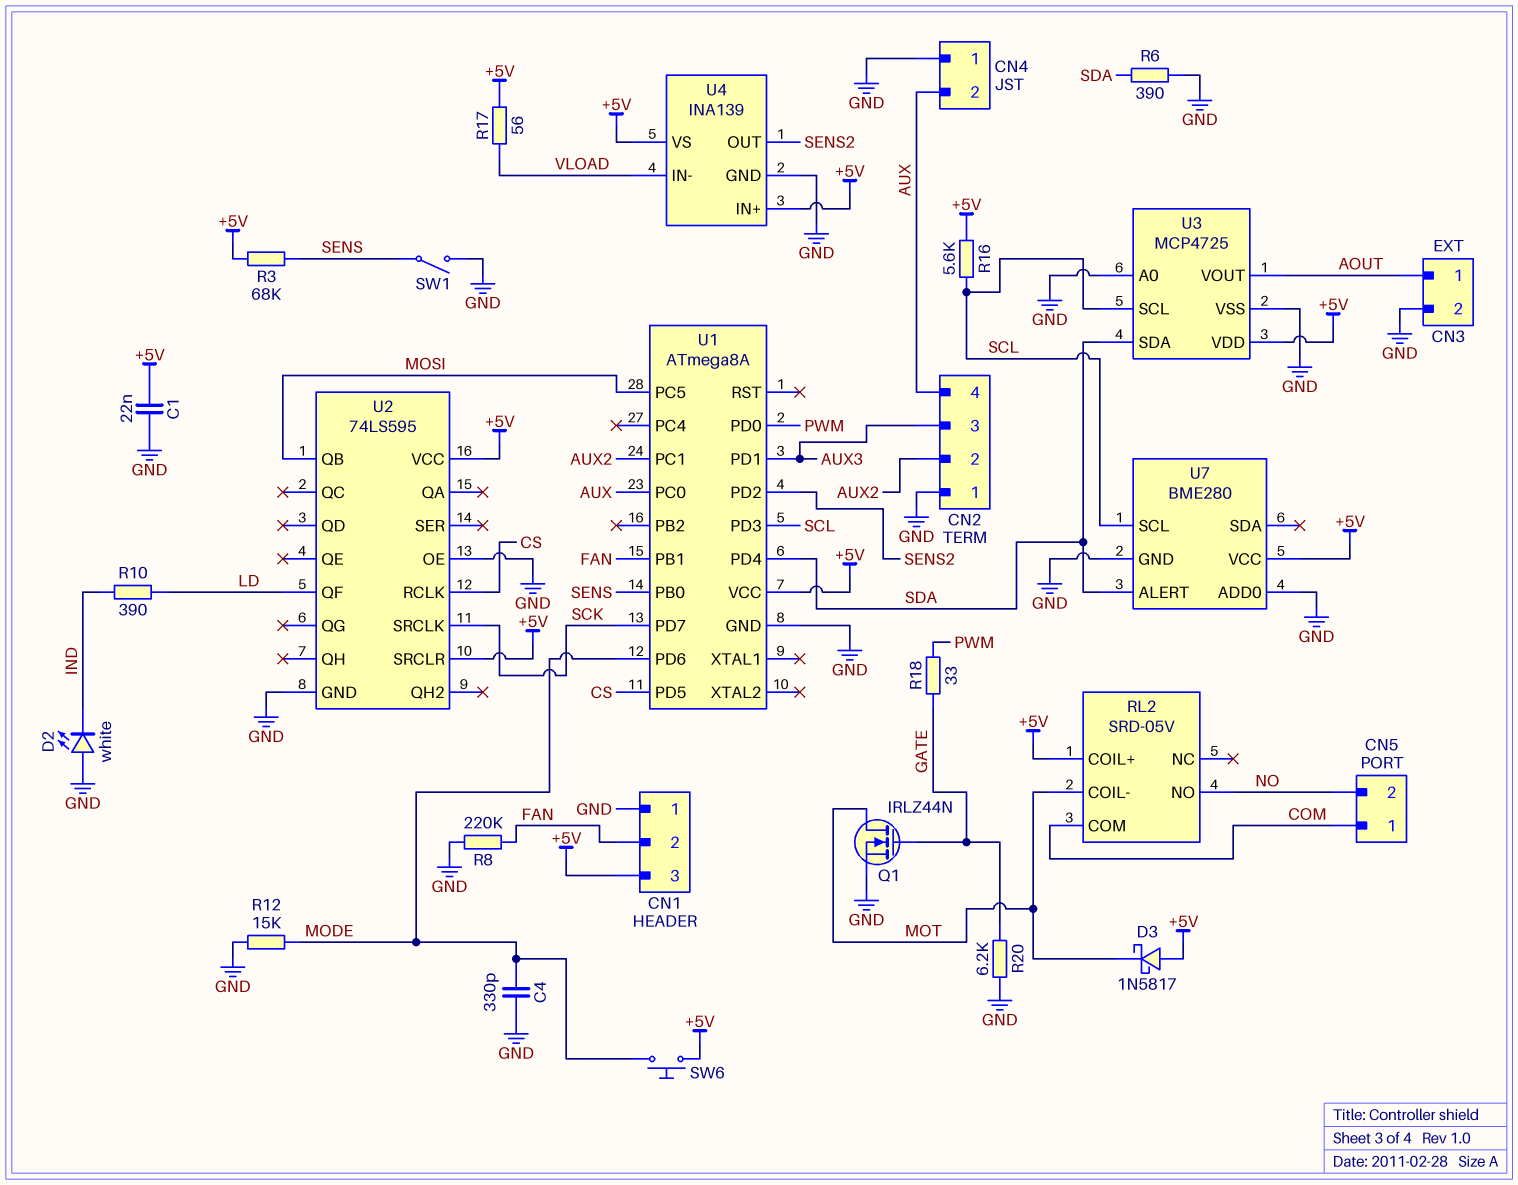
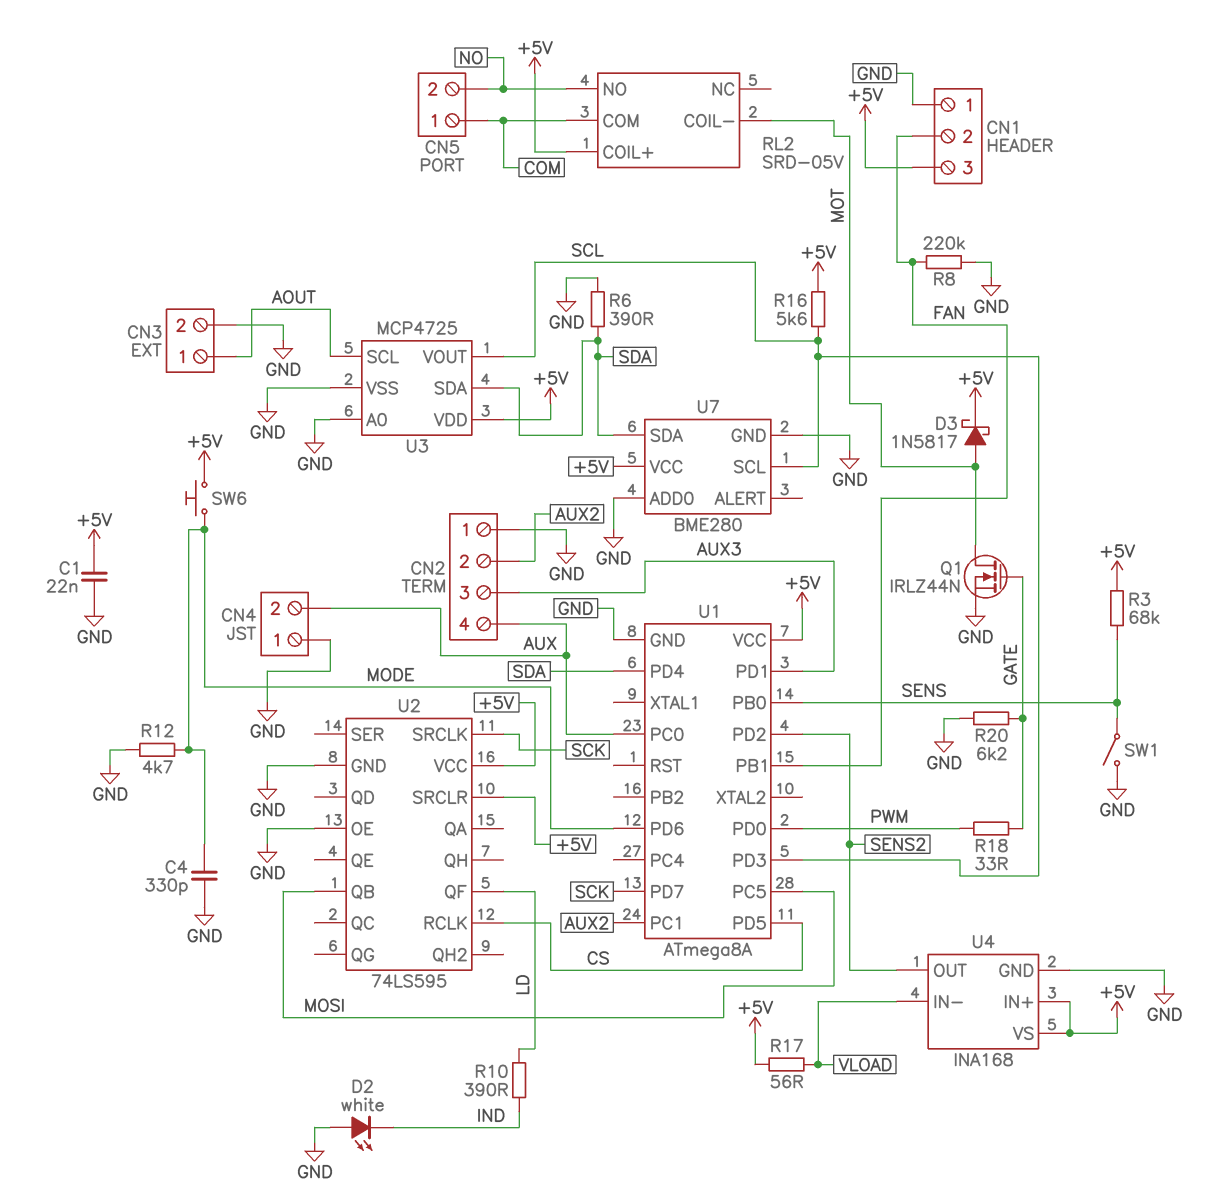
D3: schottky 1N5817 (A +5V, K MOT) -> schottky 1N5817 (A MOT, K +5V)
R12: 15k (GND, MODE) -> 4.7k (GND, MODE)
U3 pin SCL: SCL -> AOUT
U3 pin VOUT: AOUT -> SCL
U4: INA139 -> INA168
U7 pin ALERT: SDA -> none
U7 pin SDA: none -> SDA

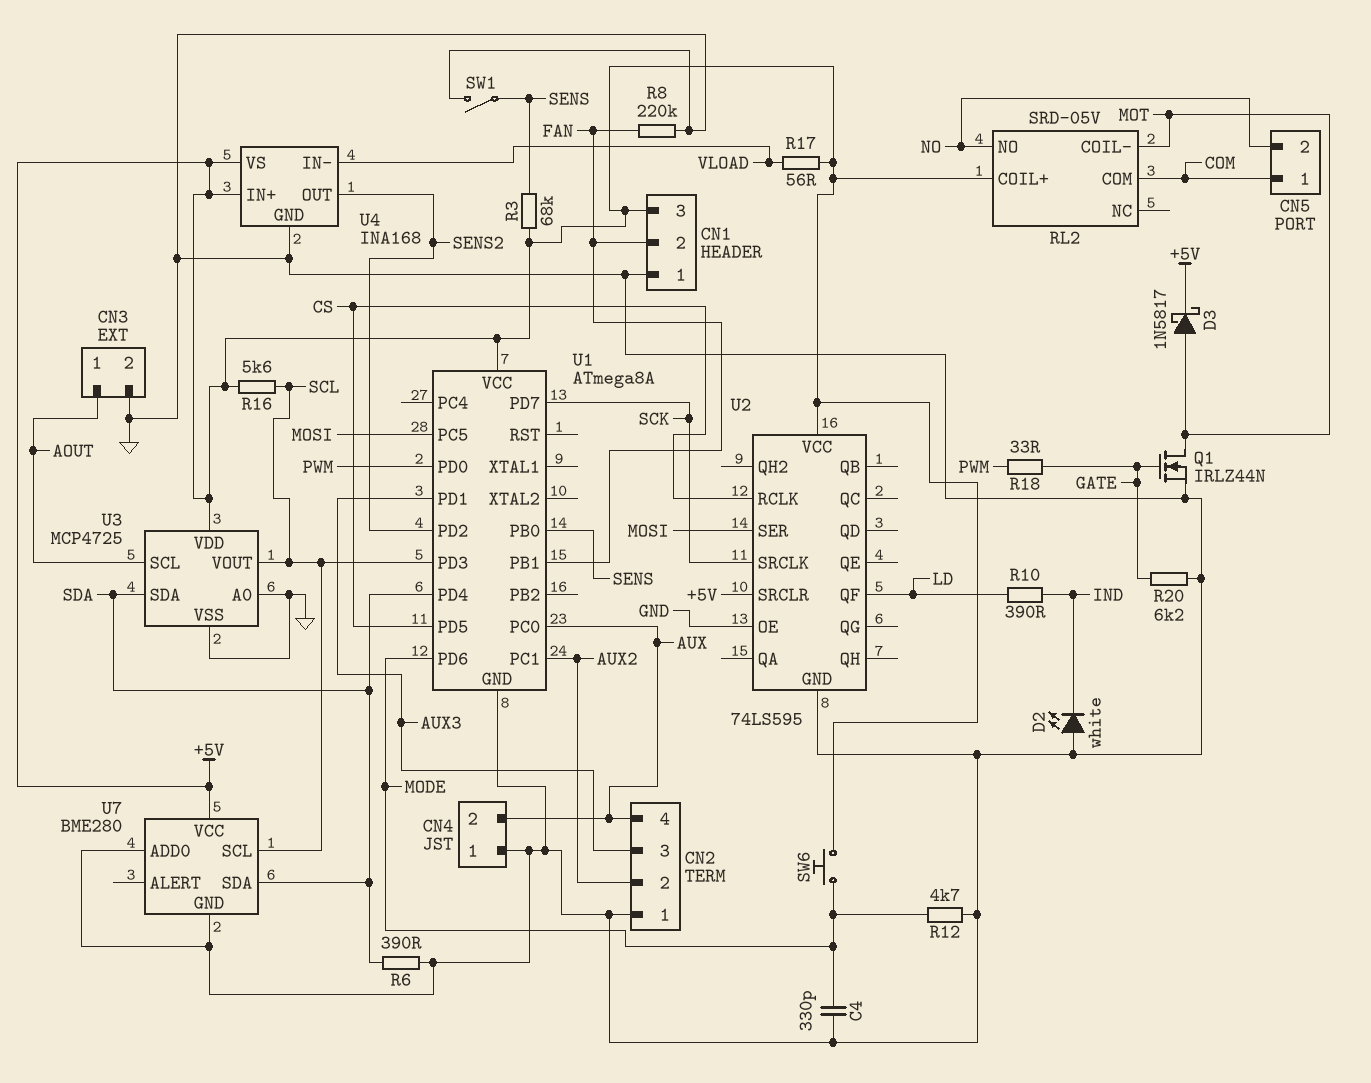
C1: 22nF (+5V, GND) -> none
U2 pin QB: MOSI -> none
U2 pin SER: none -> MOSI

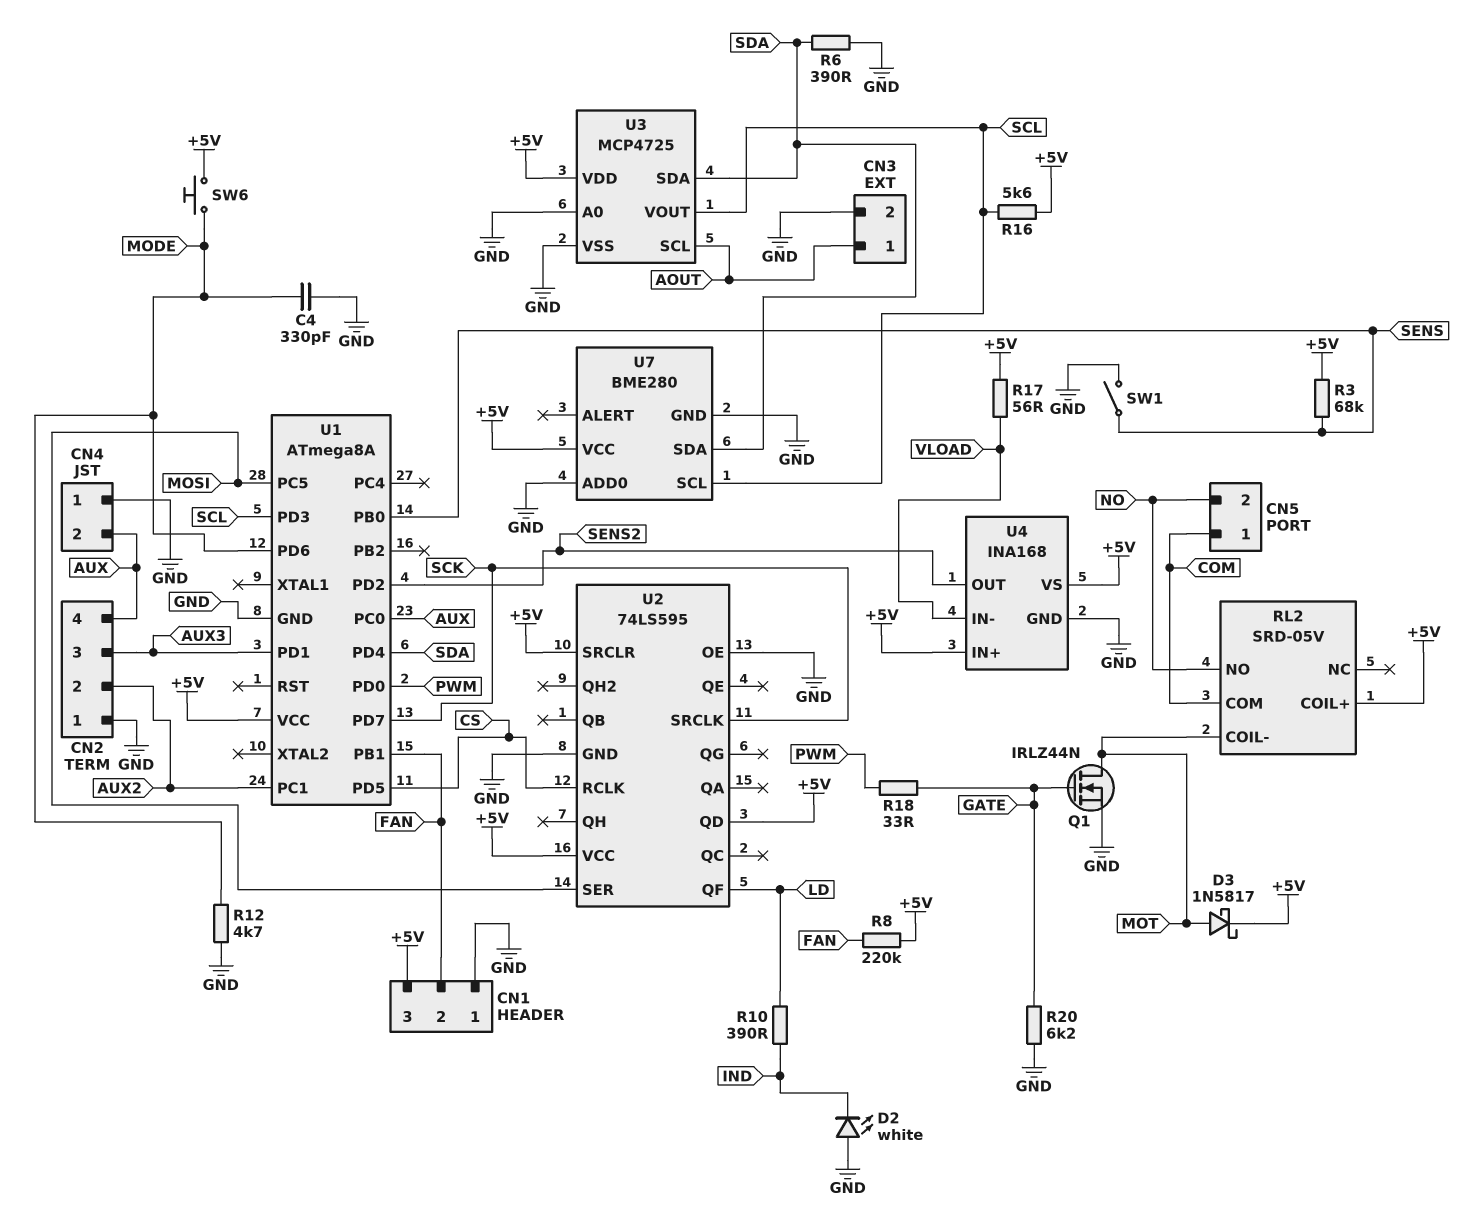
R8: 220k (FAN, GND) -> 220k (+5V, FAN)
U2 pin QD: none -> +5V

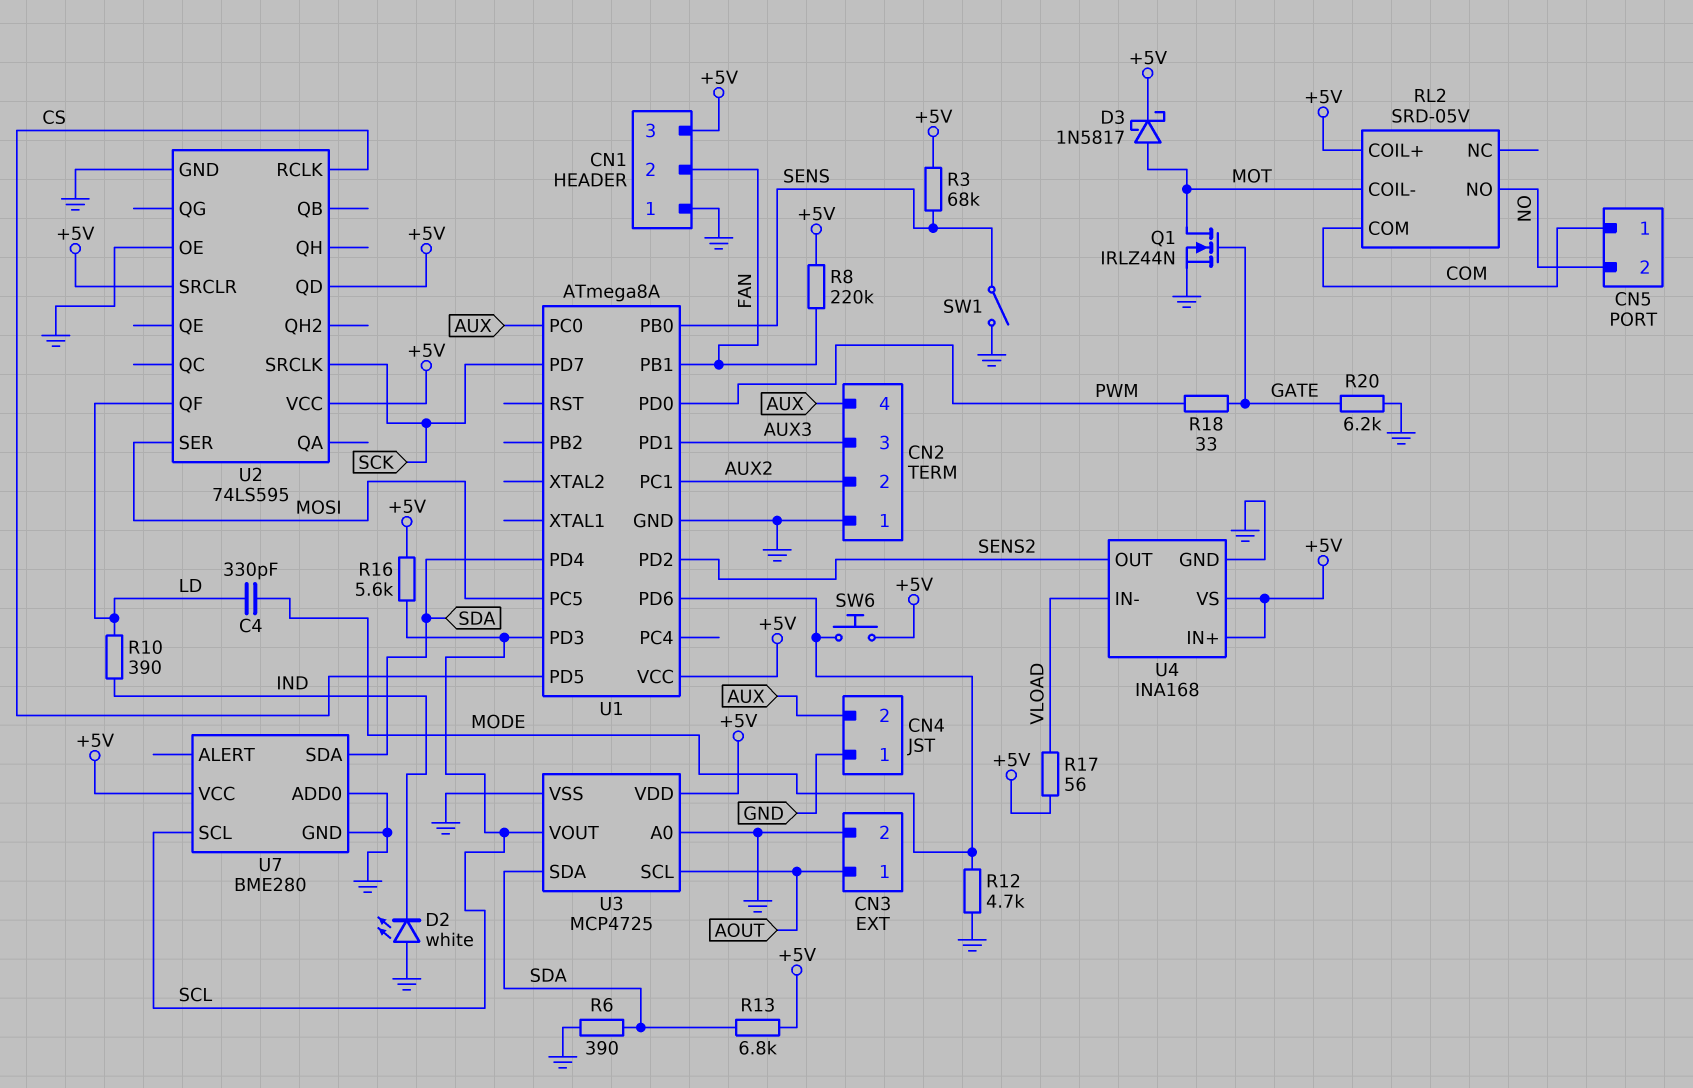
C4: 330pF (GND, MODE) -> 330pF (LD, MODE)
R13: none -> 6.8k (+5V, SDA)

